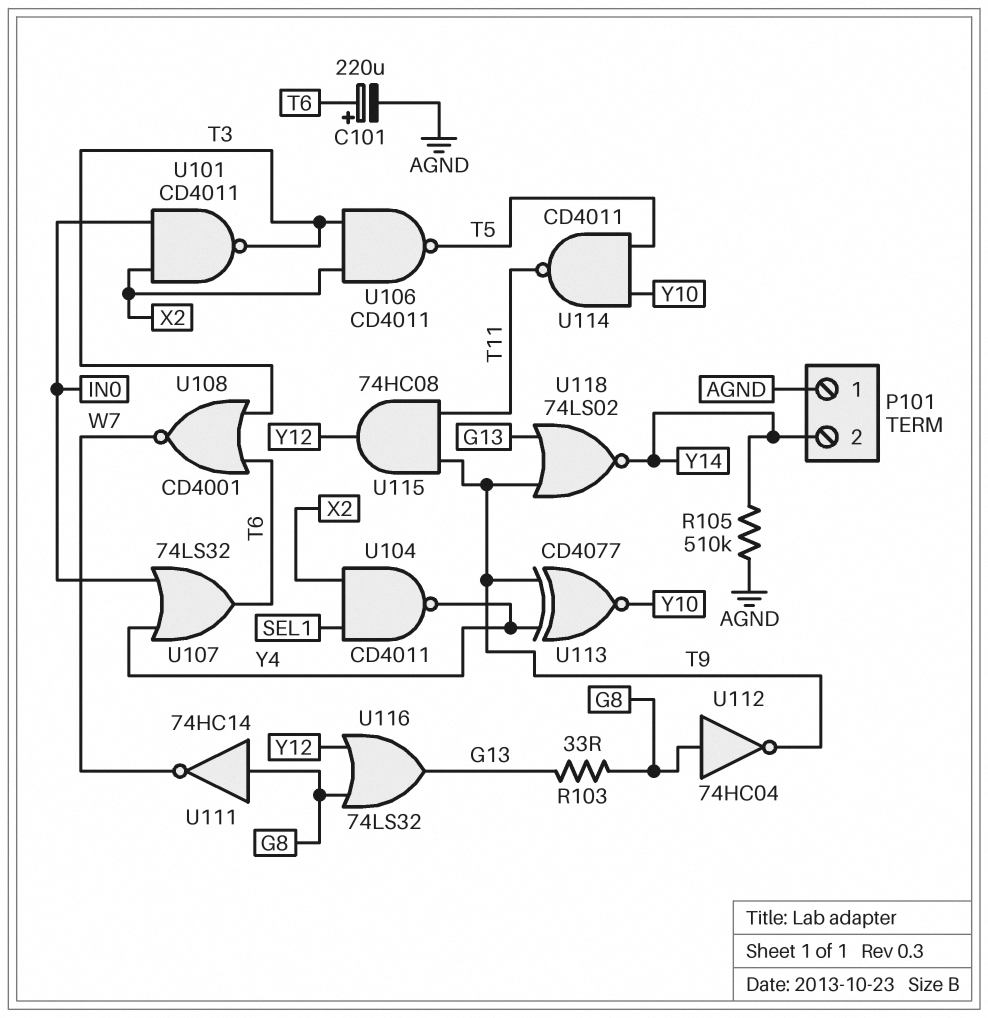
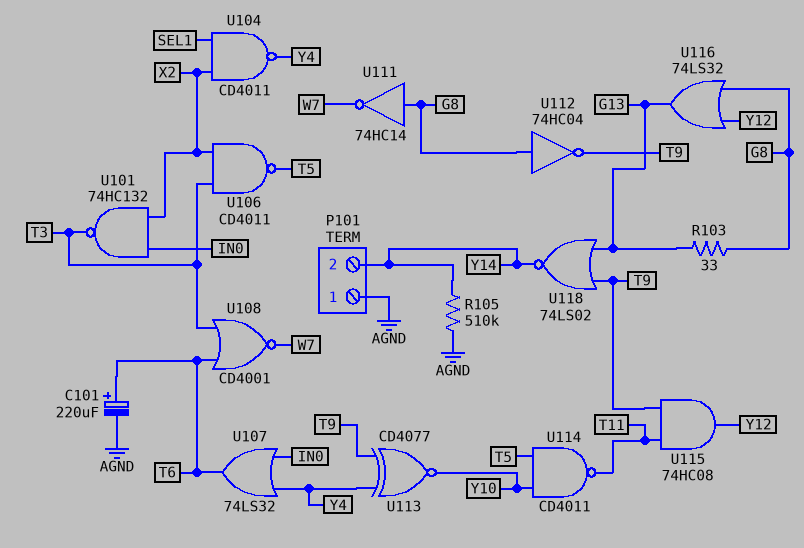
U101: NAND CD4011 (in IN0, in X2, out T3) -> NAND 74HC132 (in IN0, in X2, out T3)

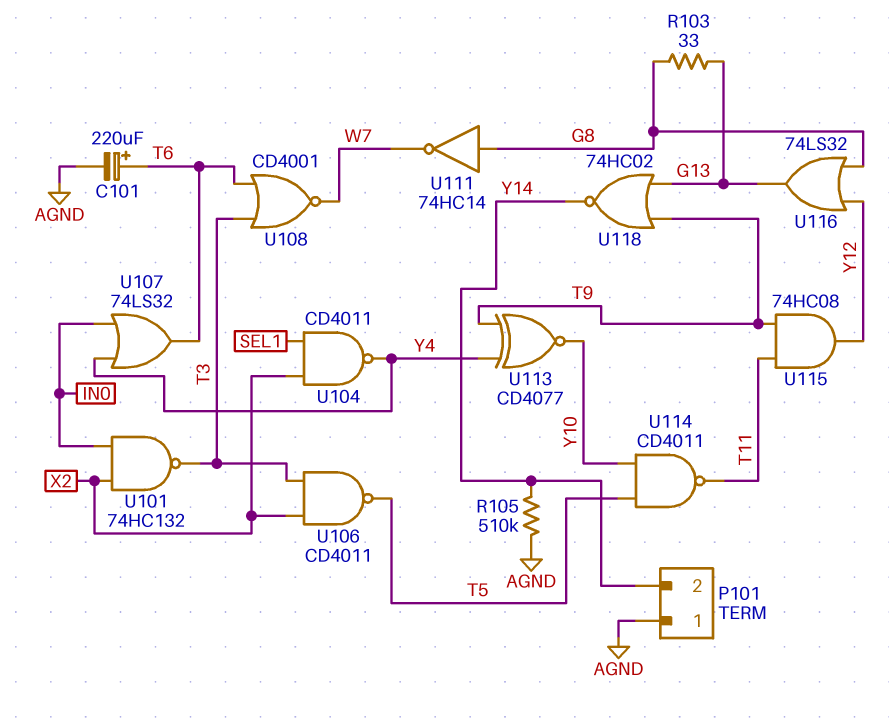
U112: NOT 74HC04 (in G8, out T9) -> none
U118: NOR 74LS02 (in G13, in T9, out Y14) -> NOR 74HC02 (in G13, in T9, out Y14)

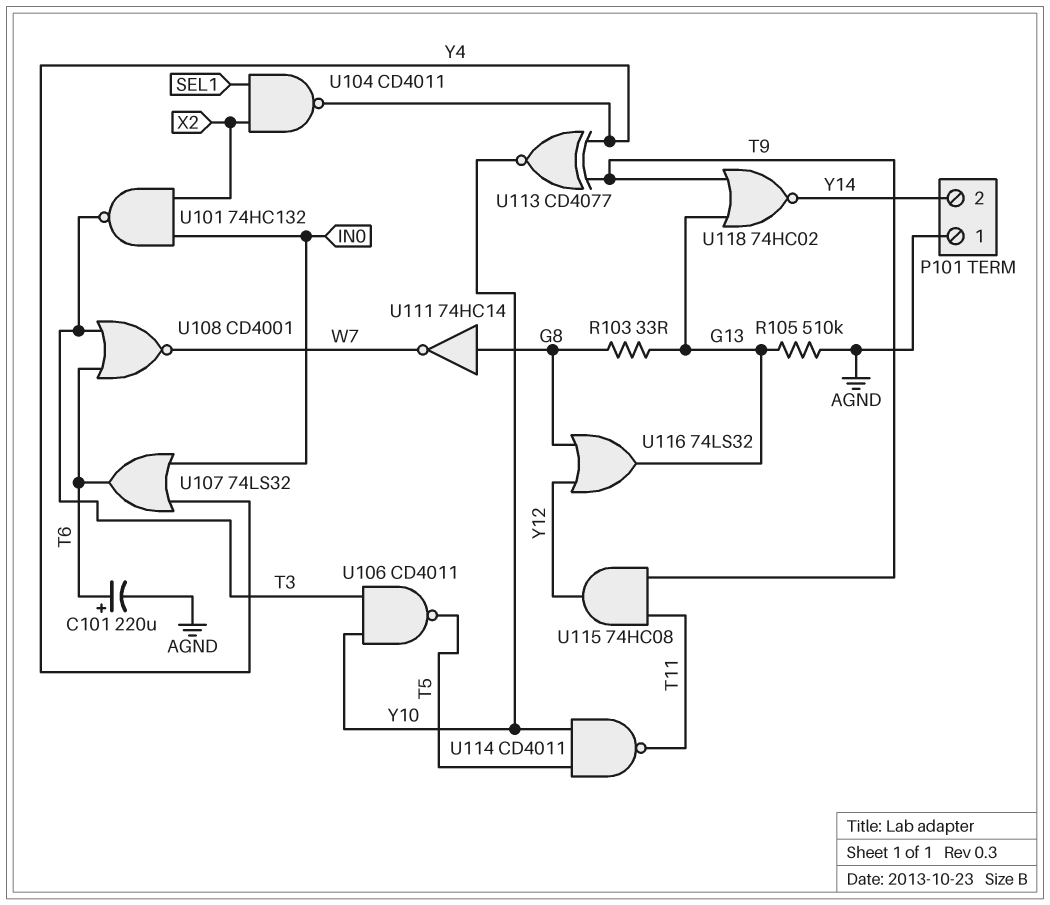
R105: 510k (AGND, Y14) -> 510k (AGND, G13)
U106: NAND CD4011 (in T3, in X2, out T5) -> NAND CD4011 (in T3, in Y10, out T5)

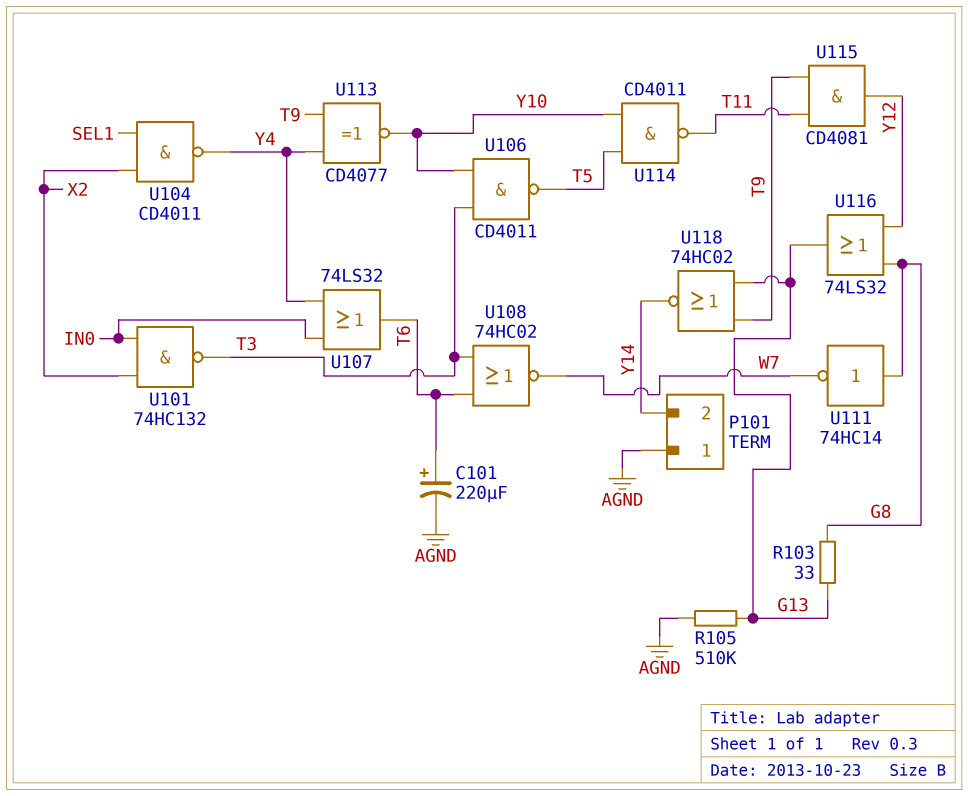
U108: NOR CD4001 (in T3, in T6, out W7) -> NOR 74HC02 (in T3, in T6, out W7)
U115: AND 74HC08 (in T9, in T11, out Y12) -> AND CD4081 (in T9, in T11, out Y12)

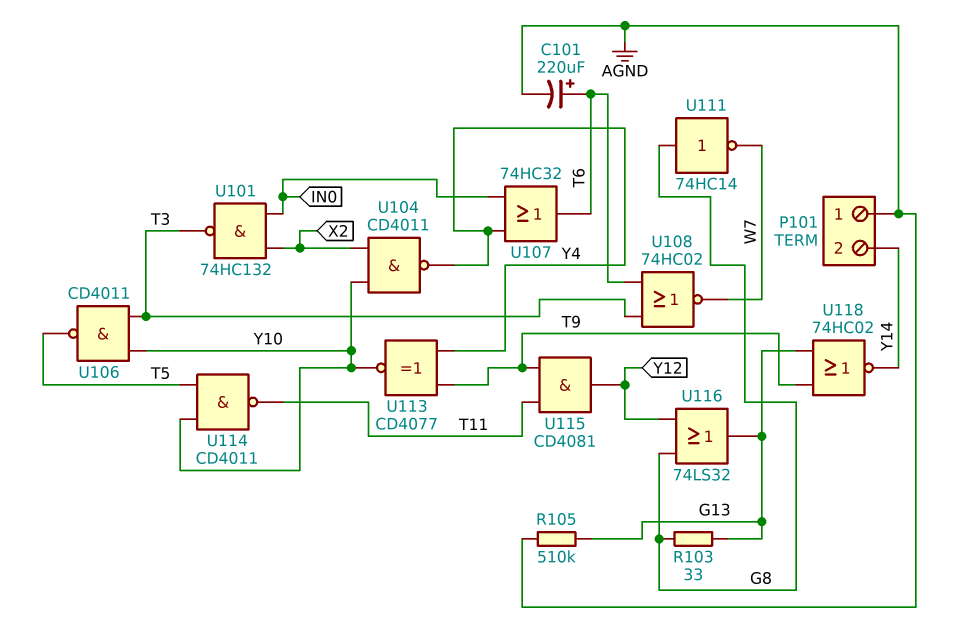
U104: NAND CD4011 (in SEL1, in X2, out Y4) -> NAND CD4011 (in X2, in Y10, out Y4)
U107: OR 74LS32 (in IN0, in Y4, out T6) -> OR 74HC32 (in IN0, in Y4, out T6)

